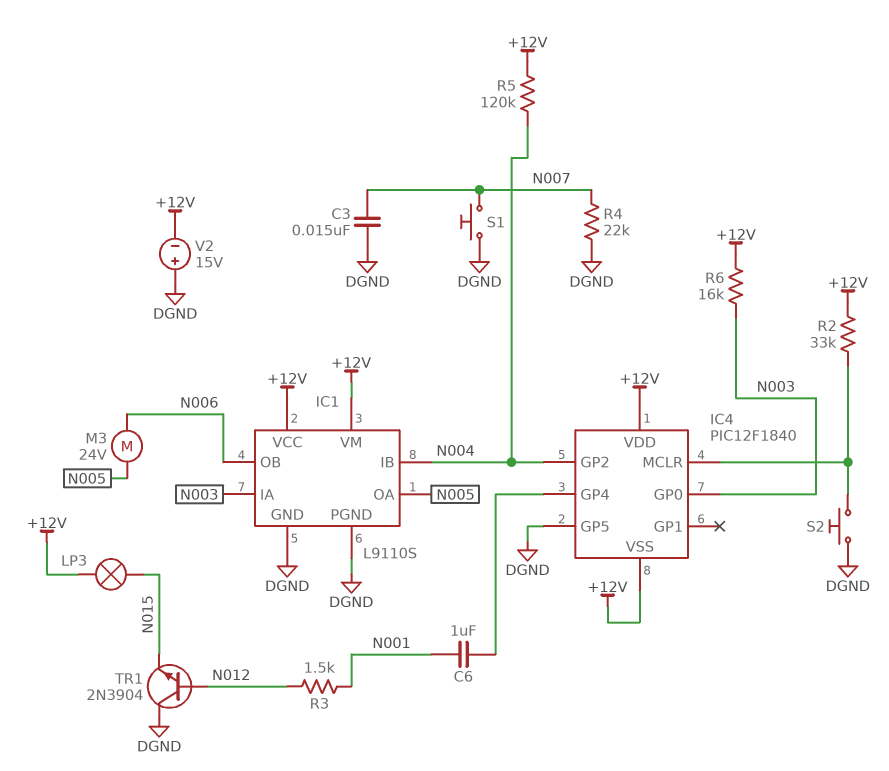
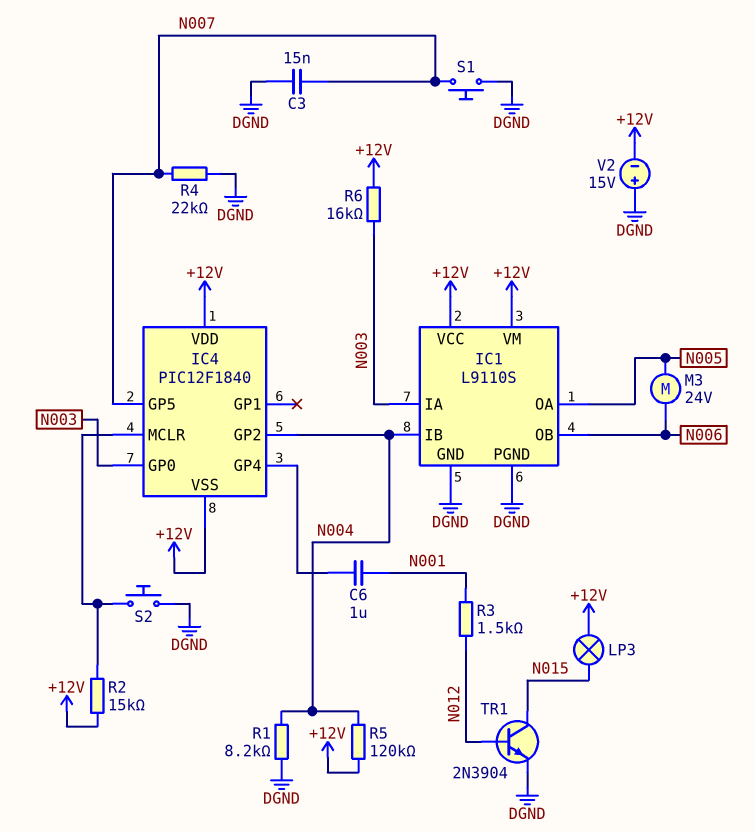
IC4 pin GP5: DGND -> N007
R1: none -> 8.2k (DGND, N004)
R2: 33k (+12V, IC4/MCLR) -> 15k (+12V, IC4/MCLR)
TR1: NPN 2N3904 (B N012, C DGND, E N015) -> NPN 2N3904 (B N012, C N015, E DGND)

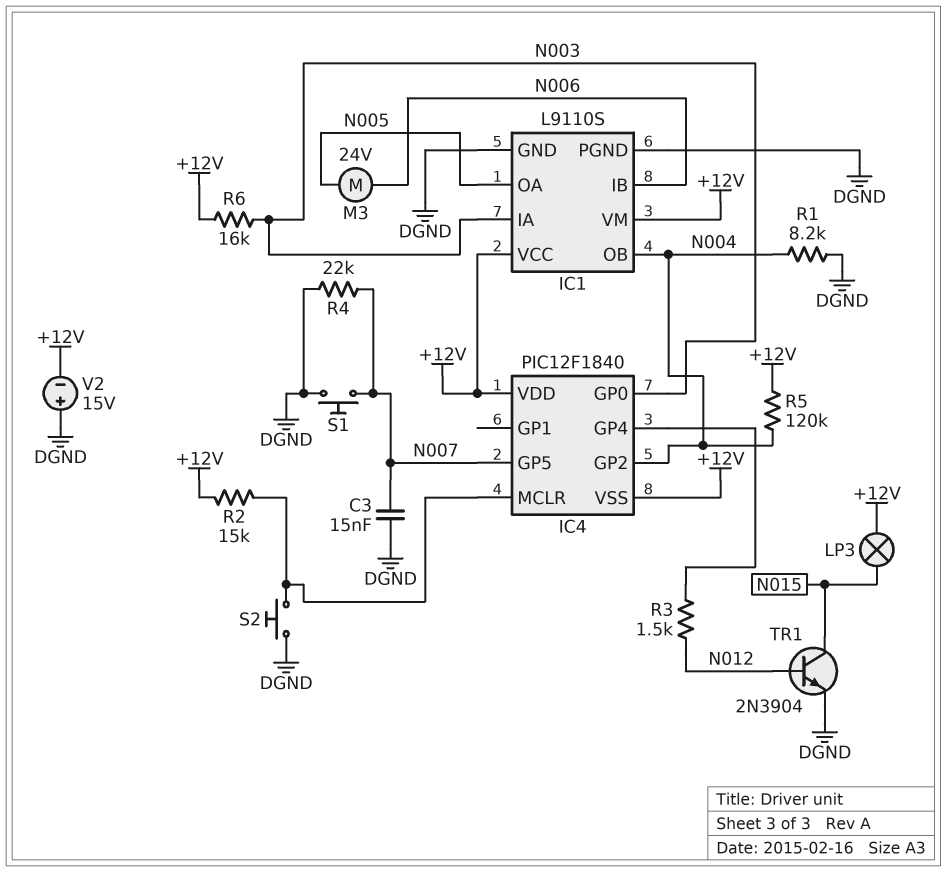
C6: 1uF (IC4/GP4, N001) -> none
IC1 pin IB: N004 -> N006
IC1 pin OB: N006 -> N004
R3: 1.5k (N001, N012) -> 1.5k (IC4/GP4, N012)

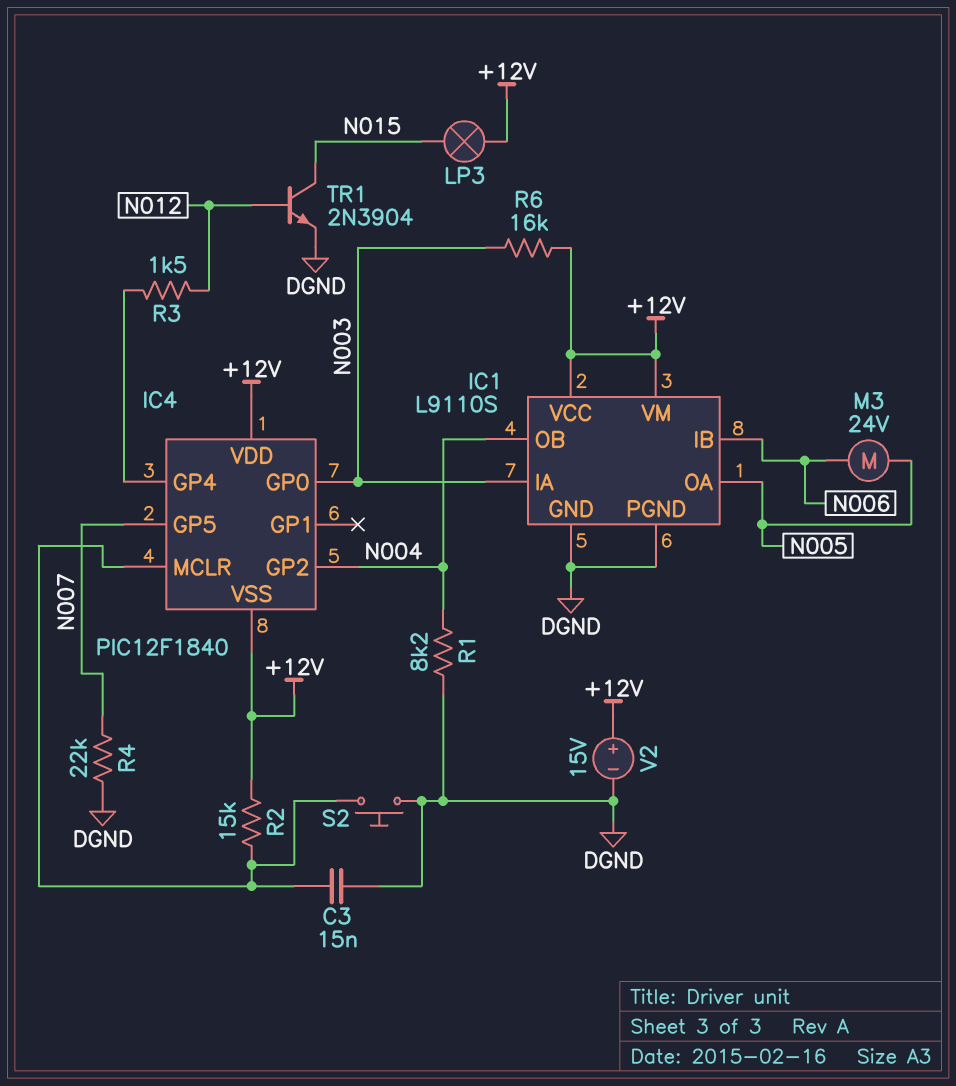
C3: 15nF (DGND, N007) -> 15nF (DGND, IC4/MCLR)
R5: 120k (+12V, N004) -> none
S1: button (DGND, N007) -> none
V2: 15V (plus DGND, minus +12V) -> 15V (plus +12V, minus DGND)

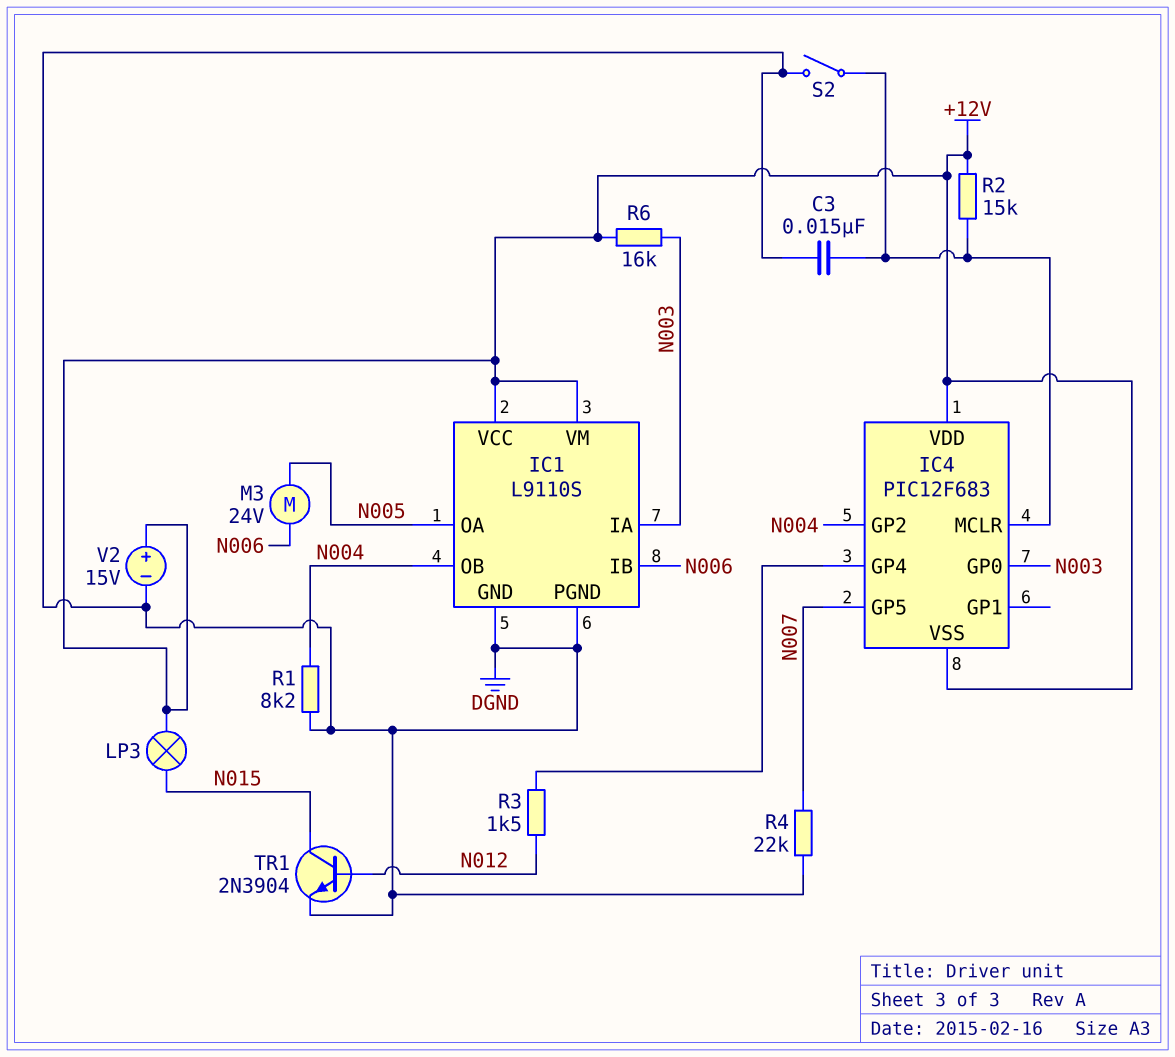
IC4: PIC12F1840 -> PIC12F683
S2: button (DGND, IC4/MCLR) -> switch (DGND, IC4/MCLR)

